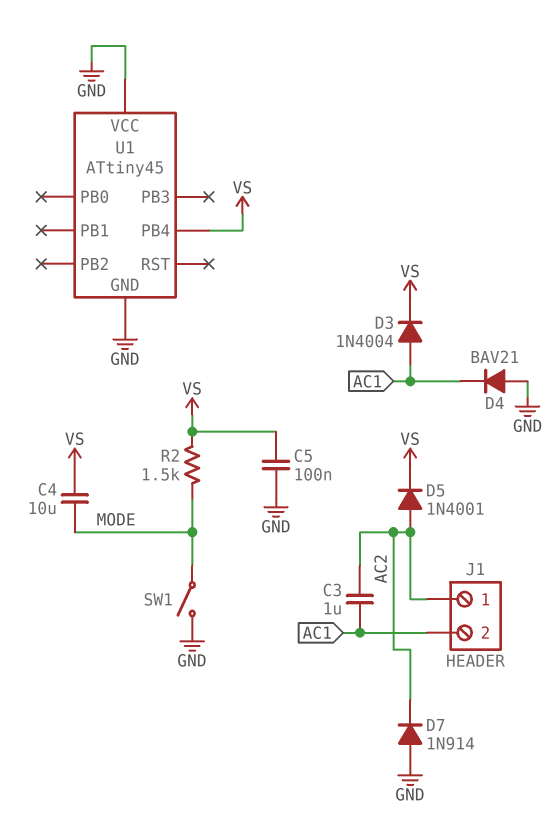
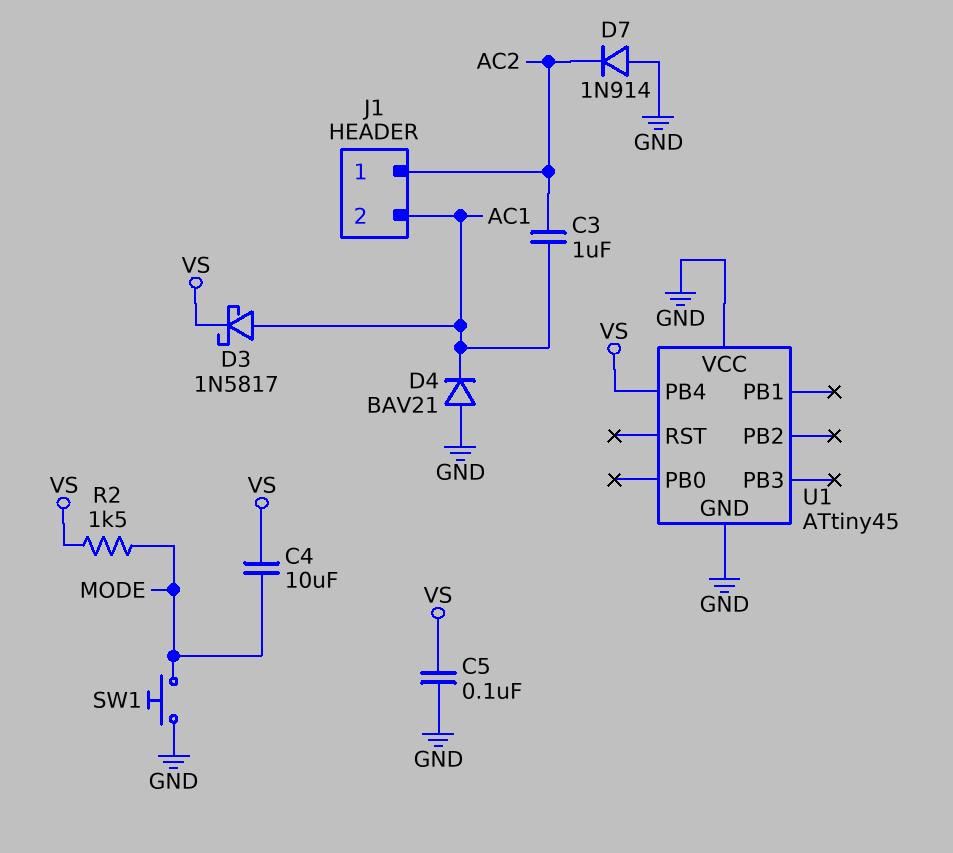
D3: diode 1N4004 (A AC1, K VS) -> schottky 1N5817 (A AC1, K VS)
D5: diode 1N4001 (A AC2, K VS) -> none
SW1: switch (GND, MODE) -> button (GND, MODE)

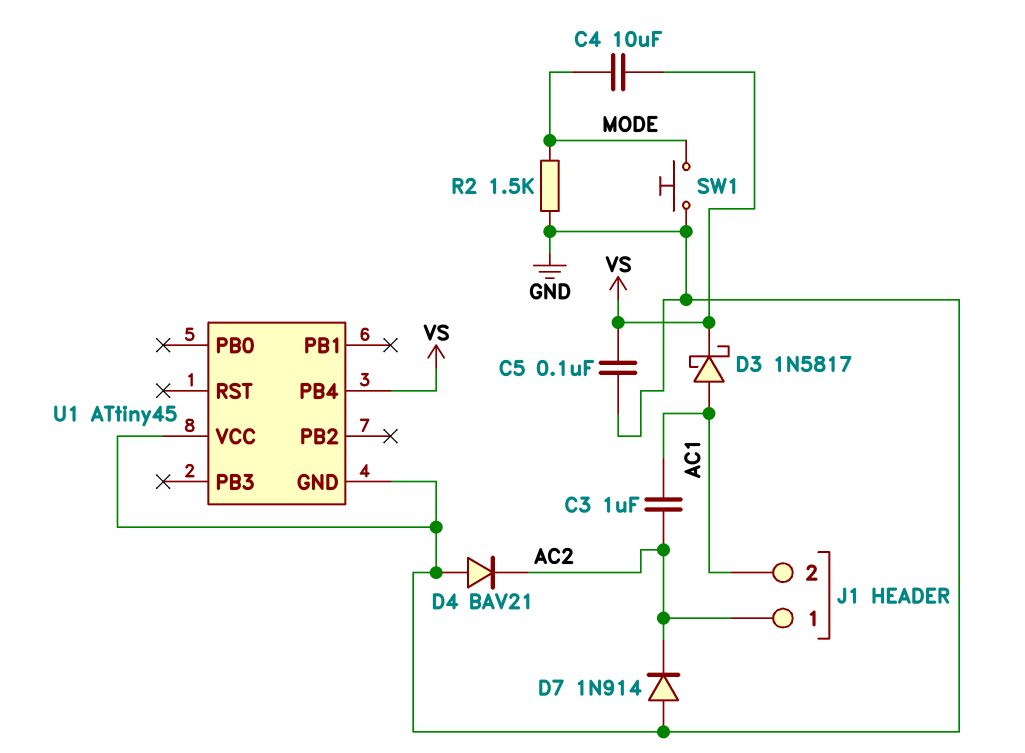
D4: diode BAV21 (A GND, K AC1) -> diode BAV21 (A GND, K AC2)
R2: 1.5k (MODE, VS) -> 1.5k (GND, MODE)

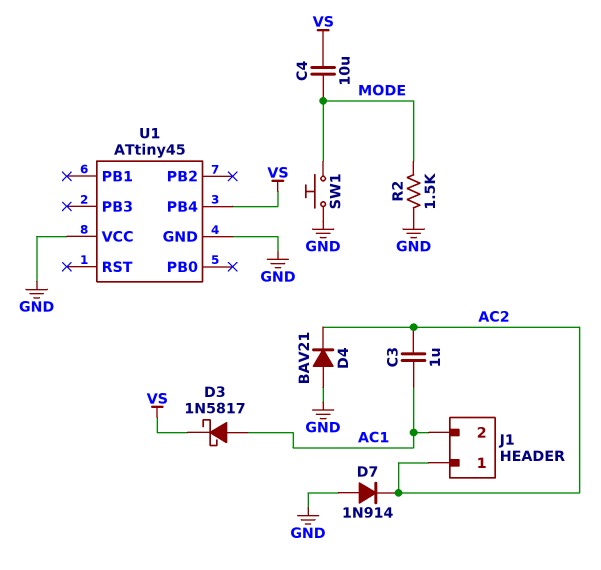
C5: 100nF (GND, VS) -> none

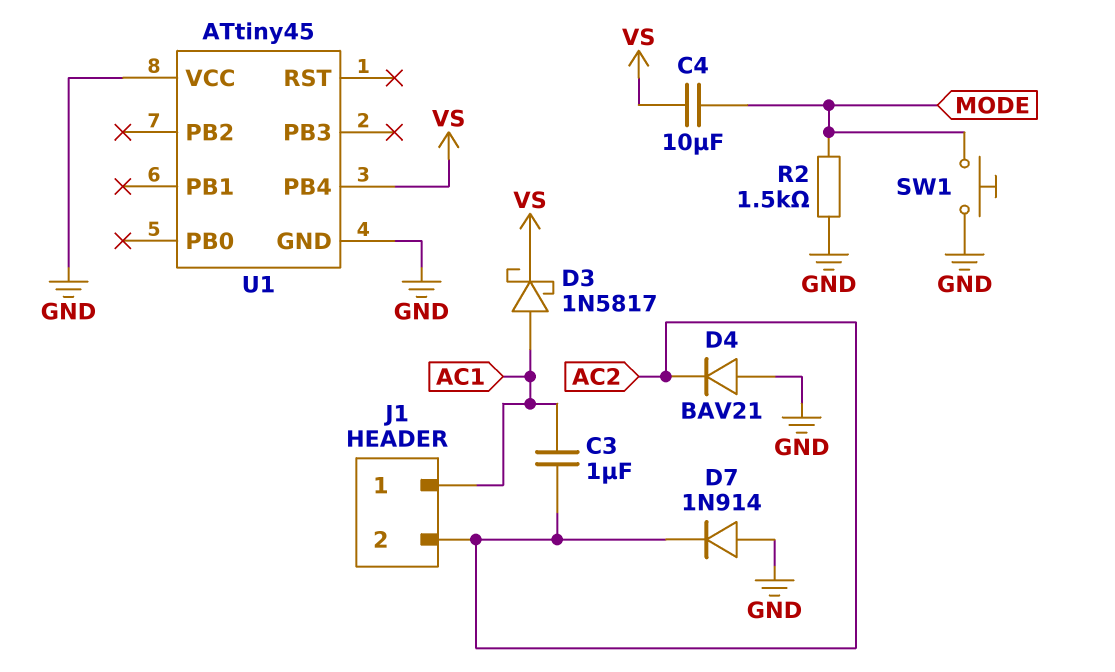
J1 pin 1: AC2 -> AC1
J1 pin 2: AC1 -> AC2

